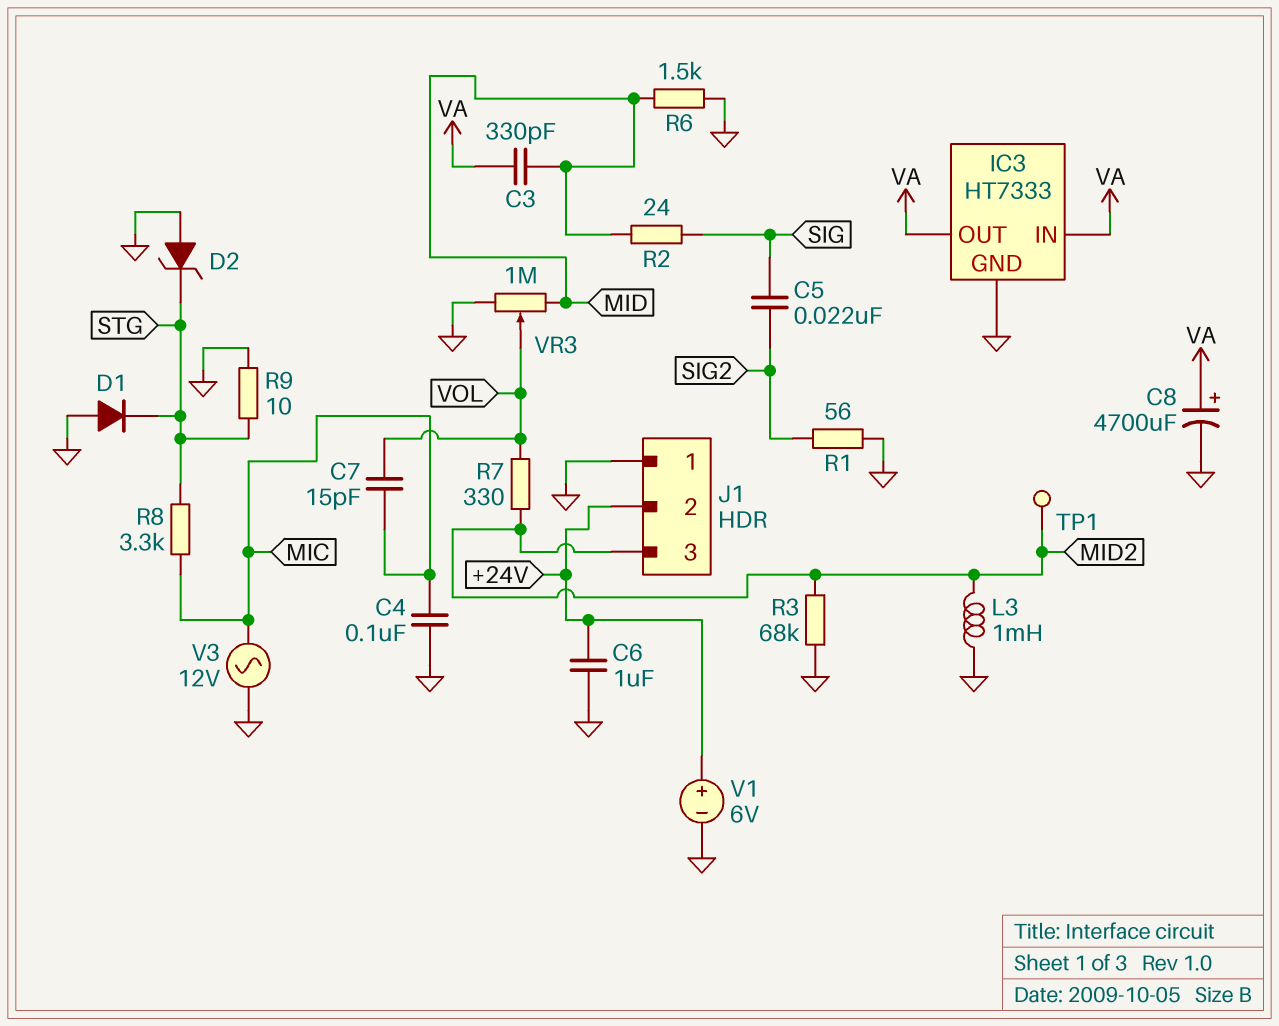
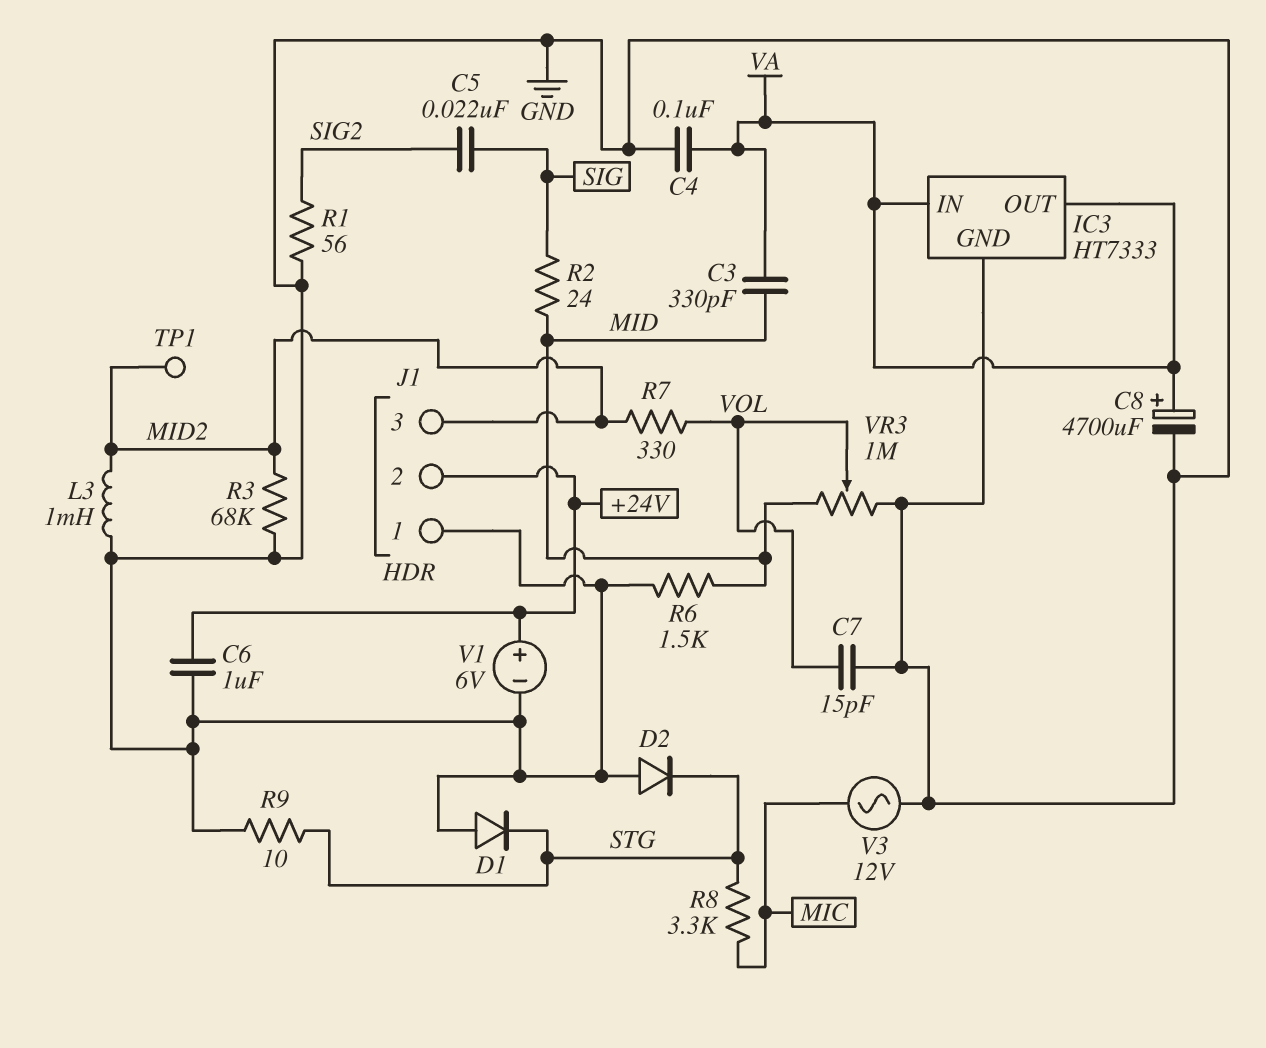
C4: 100nF (GND, MIC) -> 100nF (GND, VA)
C7: 15pF (MIC, VOL) -> 15pF (GND, VOL)
D2: zener (A GND, K STG) -> diode (A GND, K STG)

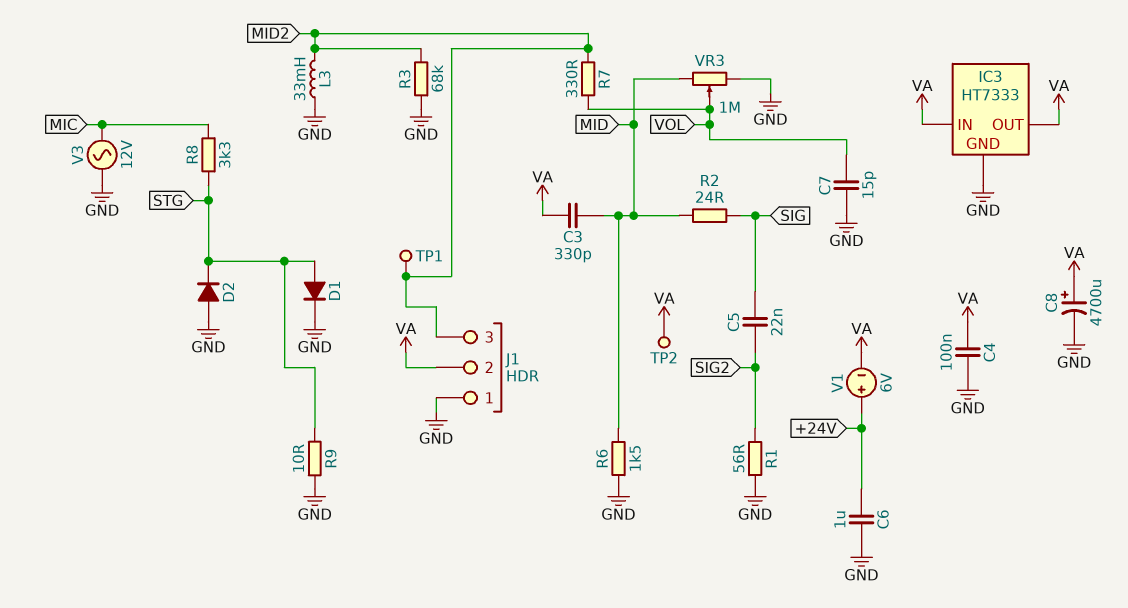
D1: diode (A GND, K STG) -> diode (A STG, K GND)
J1 pin 2: +24V -> VA
L3: 1mH (GND, MID2) -> 33mH (GND, MID2)
TP2: none -> test point (VA)
V1: 6V (plus +24V, minus GND) -> 6V (plus +24V, minus VA)

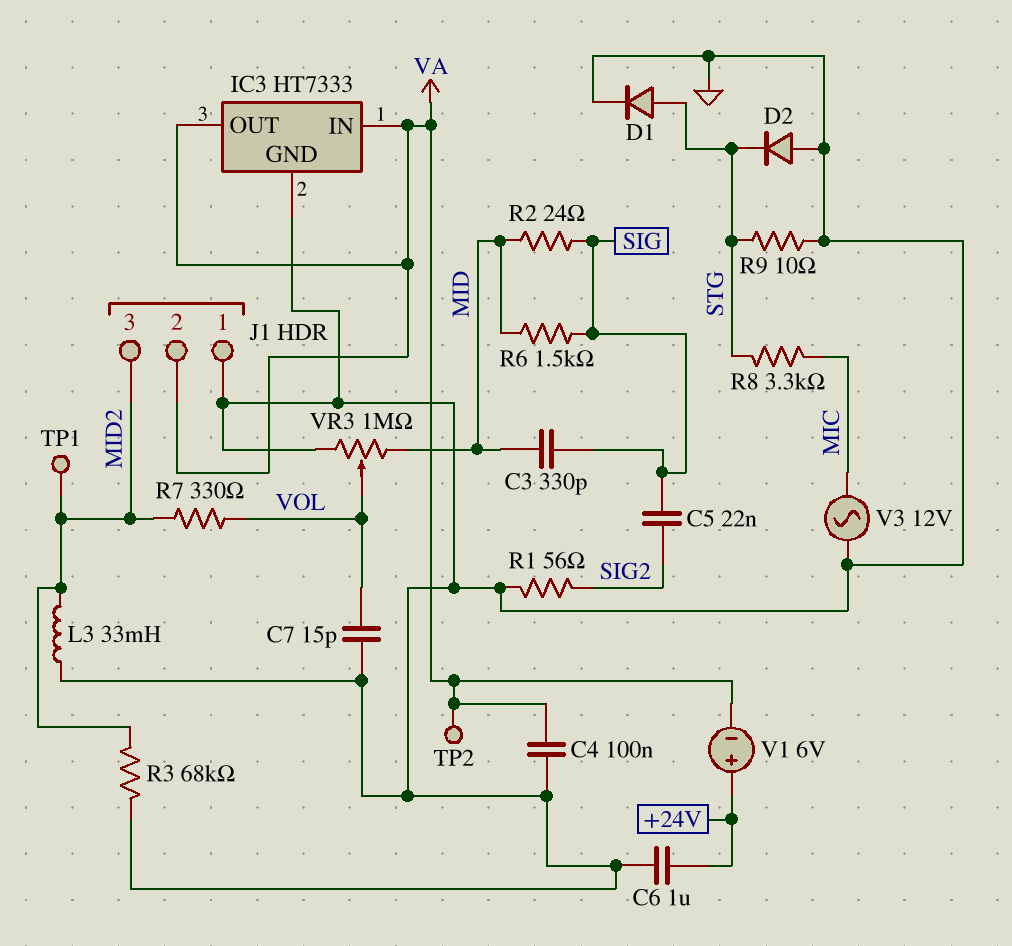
C3: 330pF (MID, VA) -> 330pF (MID, SIG)
C8: 4700uF (plus VA, minus GND) -> none
R6: 1.5k (GND, MID) -> 1.5k (MID, SIG)

